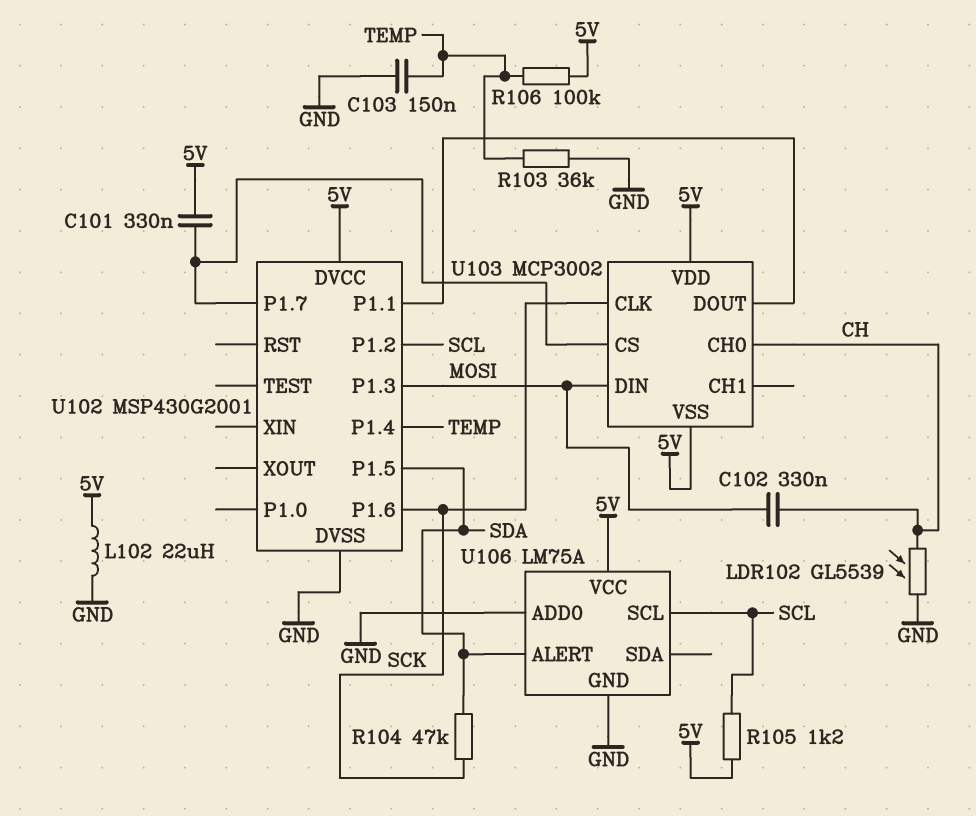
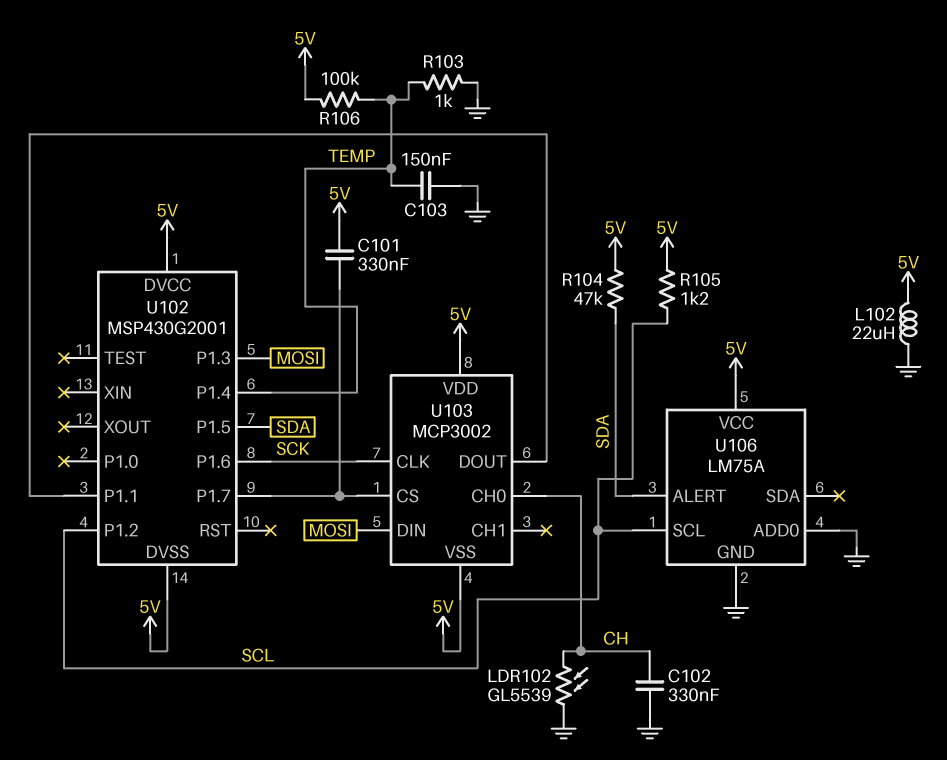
C102: 330nF (CH, MOSI) -> 330nF (CH, GND)
R103: 36k (GND, TEMP) -> 1k (GND, TEMP)
R104: 47k (SCK, SDA) -> 47k (5V, SDA)
U102 pin DVSS: GND -> 5V

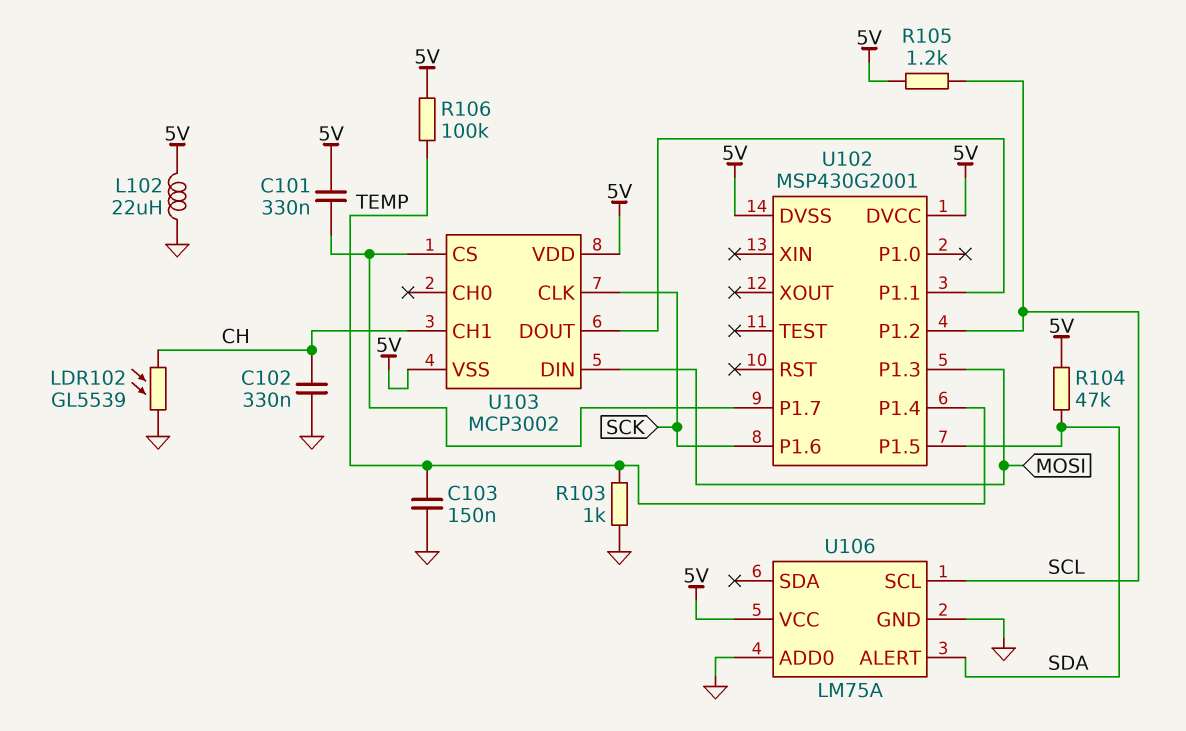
U103 pin CH0: CH -> none
U103 pin CH1: none -> CH

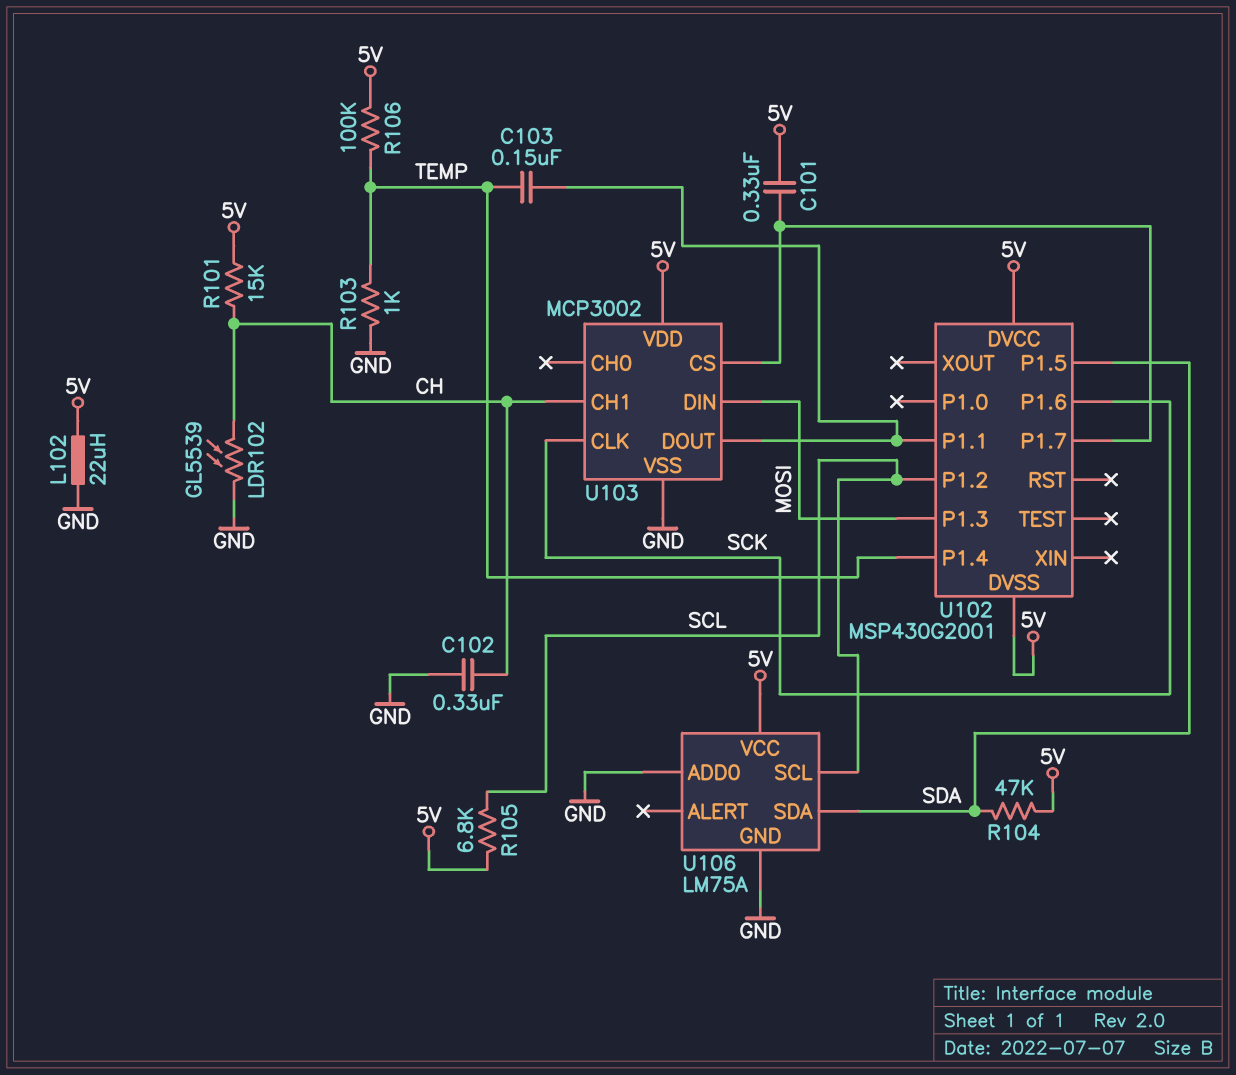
C103: 150nF (GND, TEMP) -> 150nF (TEMP, U102/P1.1)
R101: none -> 15k (5V, CH)
R105: 1.2k (5V, SCL) -> 6.8k (5V, SCL)
U103 pin VSS: 5V -> GND
U106 pin ALERT: SDA -> none
U106 pin SDA: none -> SDA

